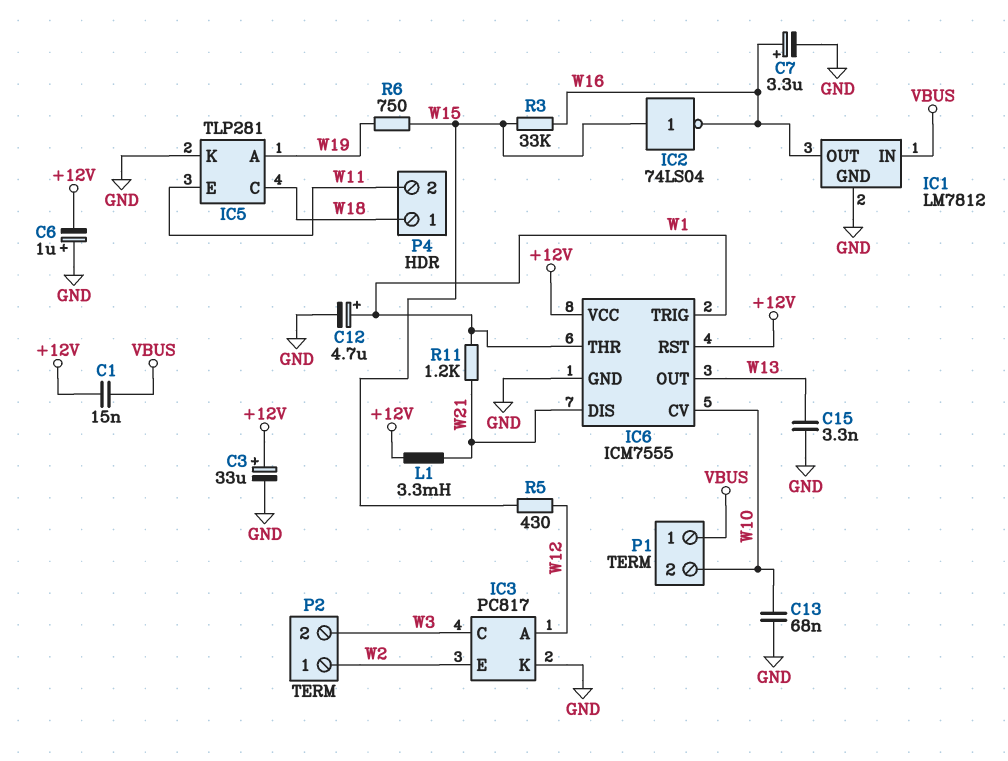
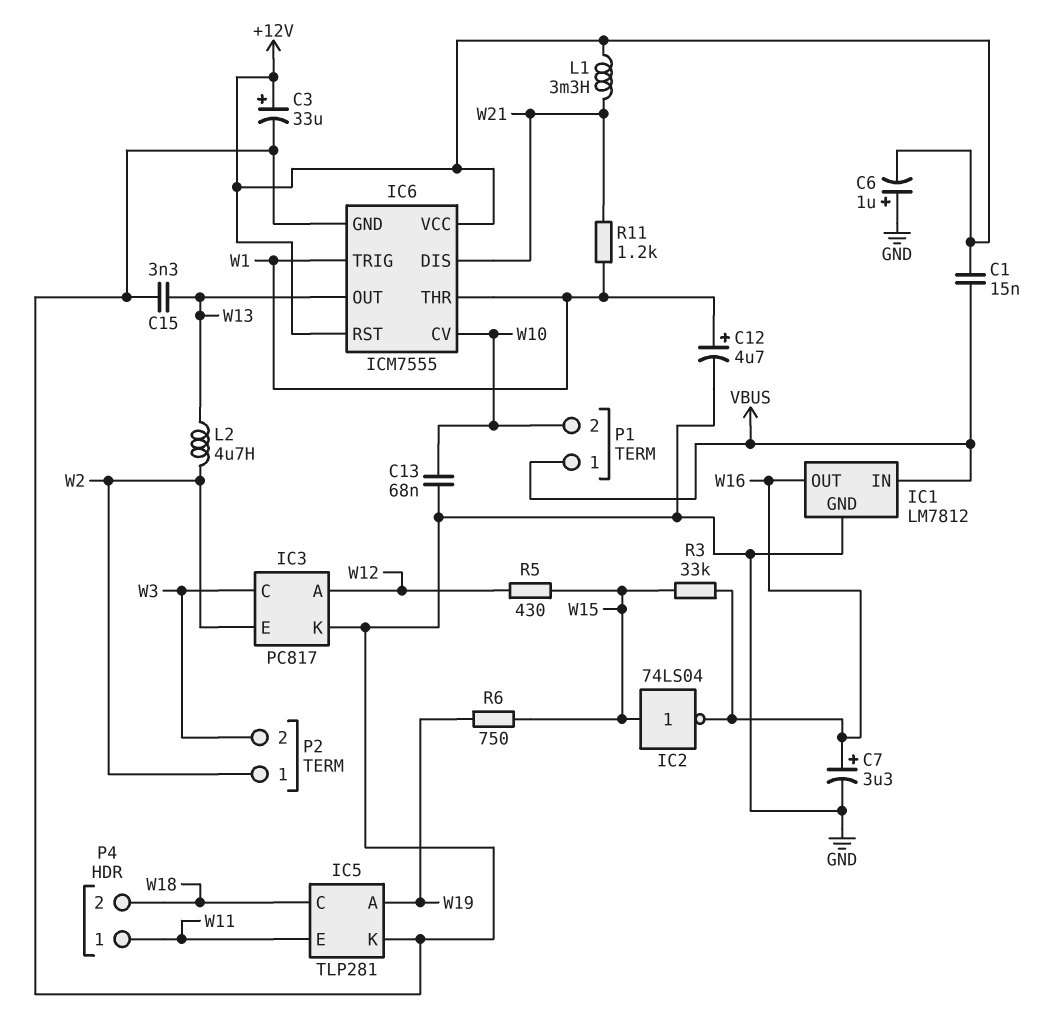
L2: none -> 4.7uH (W2, W13)
P4 pin 1: W18 -> W11
P4 pin 2: W11 -> W18

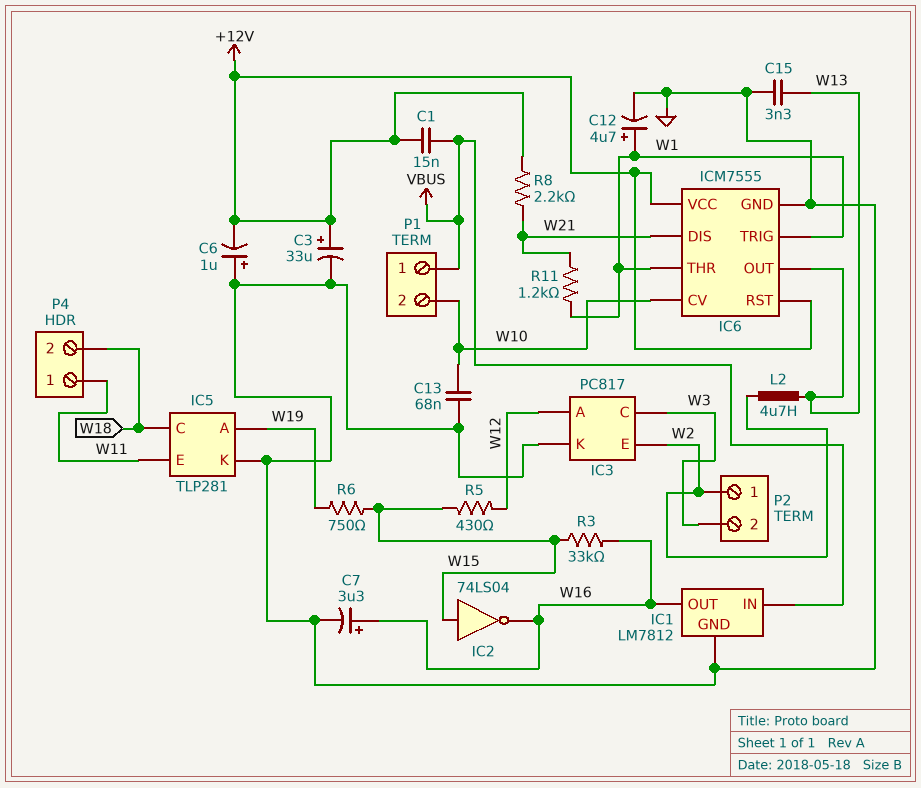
L1: 3.3mH (+12V, W21) -> none
R8: none -> 2.2k (+12V, W21)

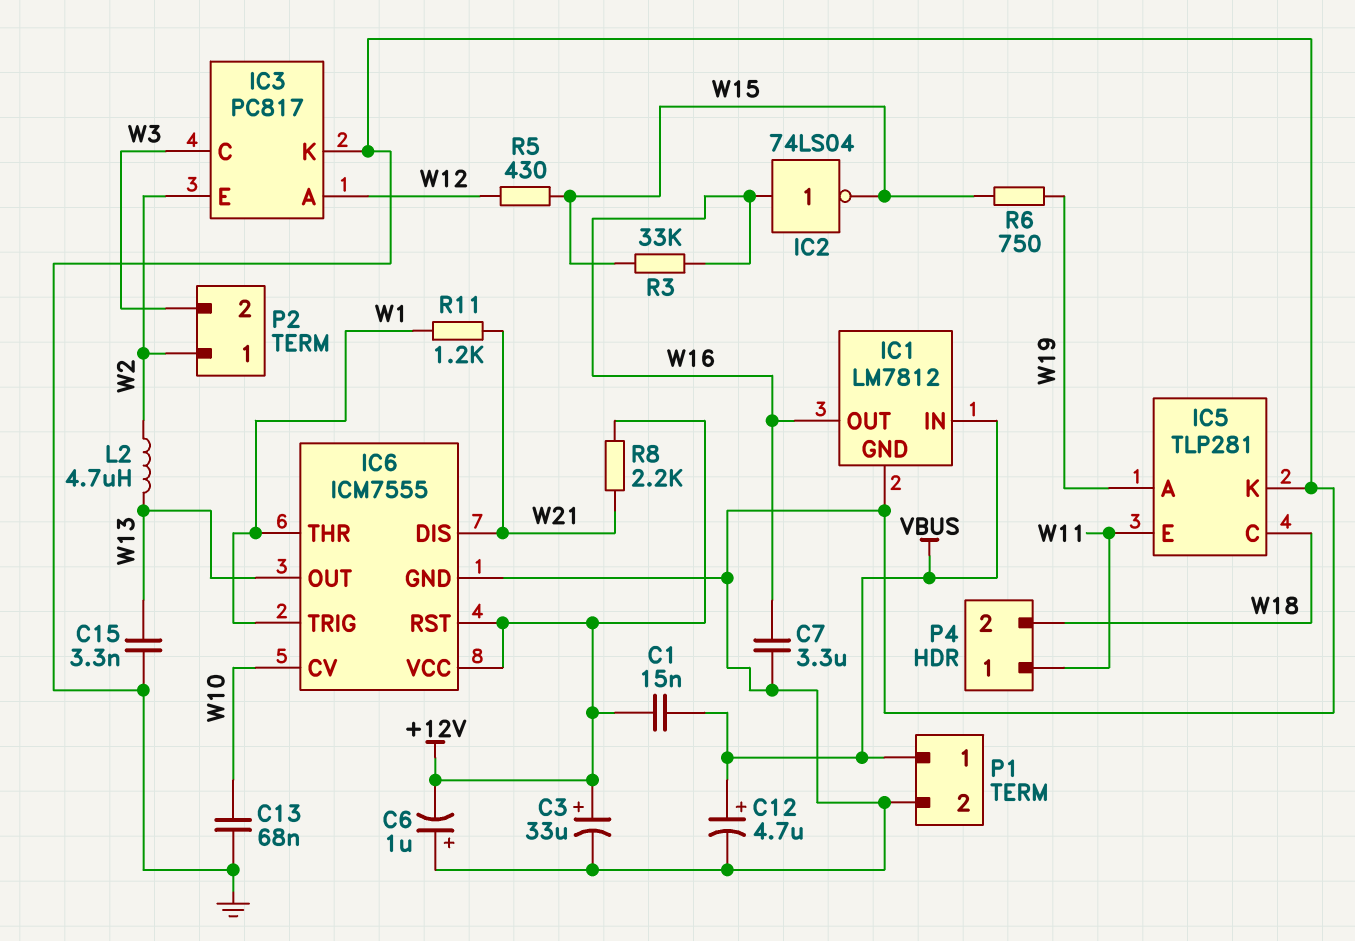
C7: 3.3uF (plus W16, minus GND) -> 3.3uF (GND, W16)
C12: 4.7uF (plus W1, minus GND) -> 4.7uF (plus VBUS, minus GND)
IC2: NOT 74LS04 (in W15, out W16) -> NOT 74LS04 (in W16, out W15)
P1 pin 2: W10 -> GND

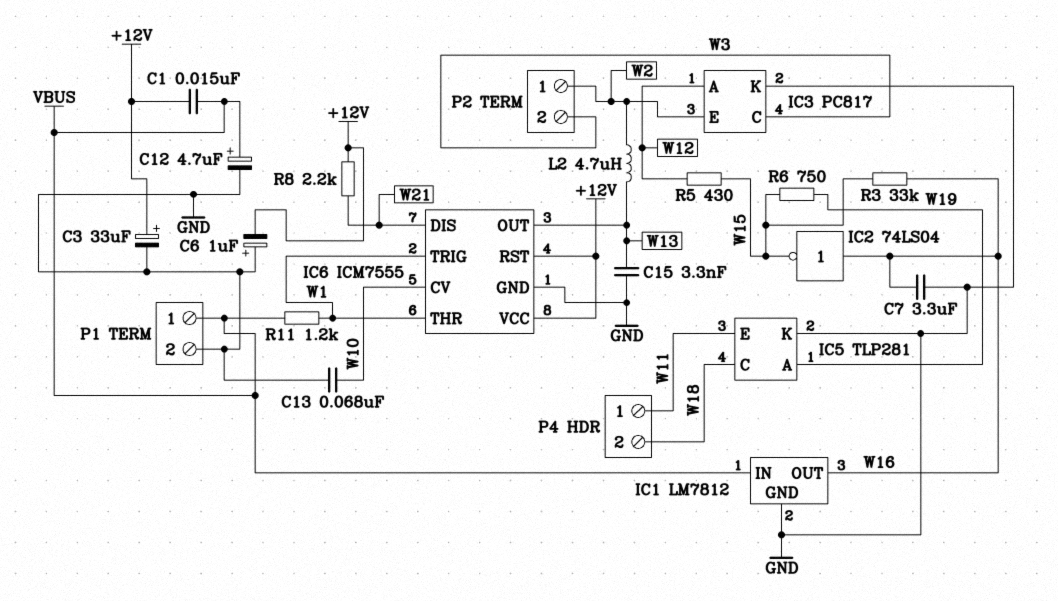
R11: 1.2k (W1, W21) -> 1.2k (VBUS, W1)

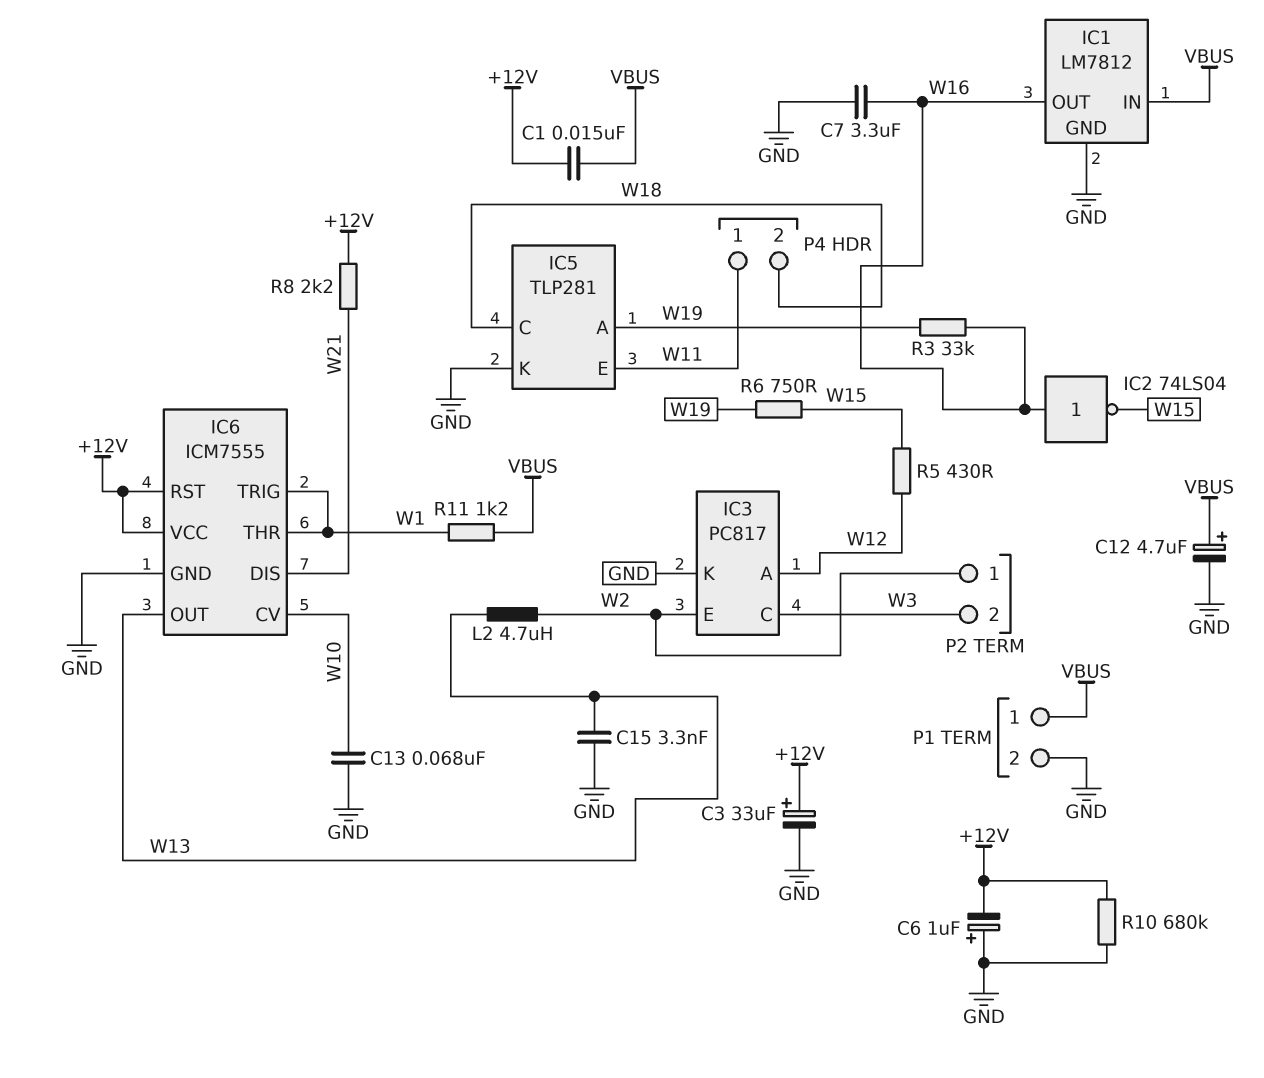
R3: 33k (W15, W16) -> 33k (W16, W19)
R10: none -> 680k (+12V, GND)

